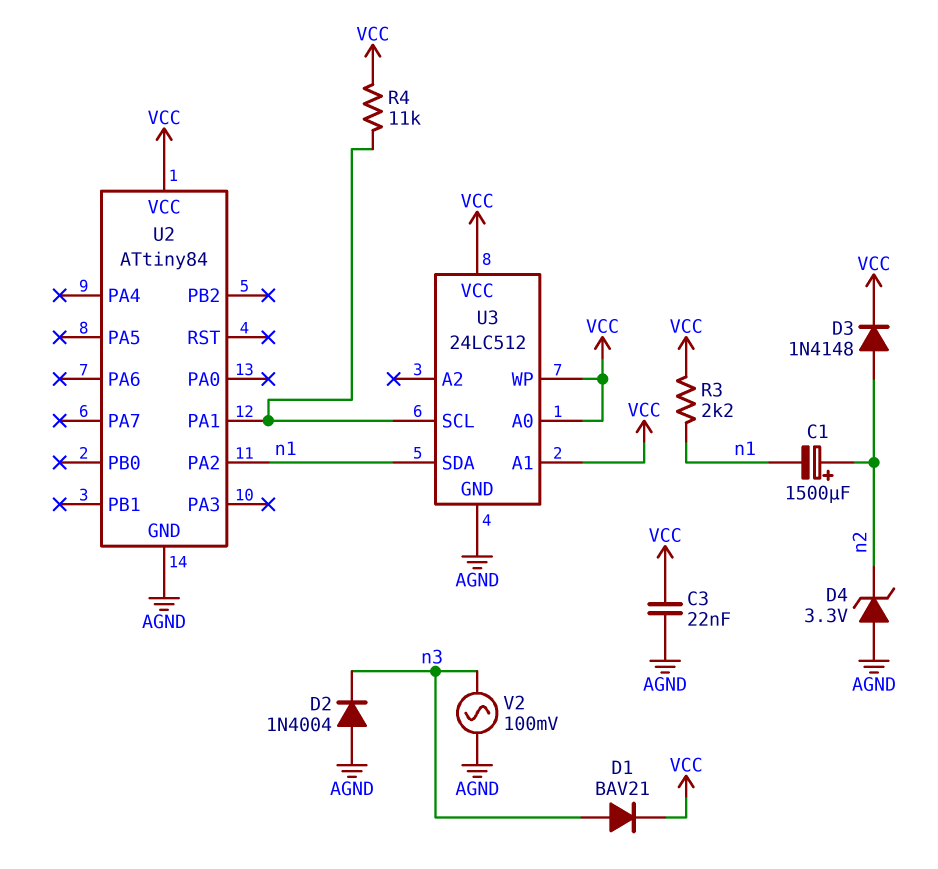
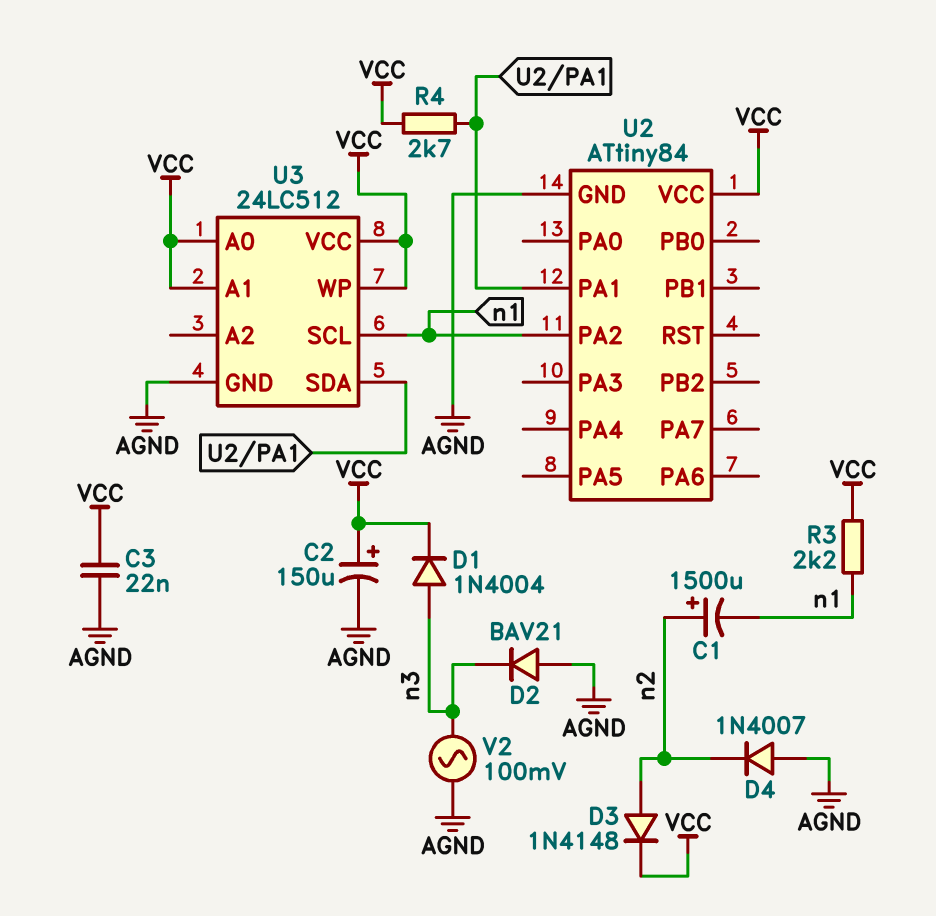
C2: none -> 150uF (plus VCC, minus AGND)
D1: diode BAV21 (A n3, K VCC) -> diode 1N4004 (A n3, K VCC)
D2: diode 1N4004 (A AGND, K n3) -> diode BAV21 (A AGND, K n3)
D4: zener 3.3V (A AGND, K n2) -> diode 1N4007 (A AGND, K n2)
R4: 11k (U2/PA1, VCC) -> 2.7k (U2/PA1, VCC)
U3 pin SCL: U2/PA1 -> n1
U3 pin SDA: n1 -> U2/PA1

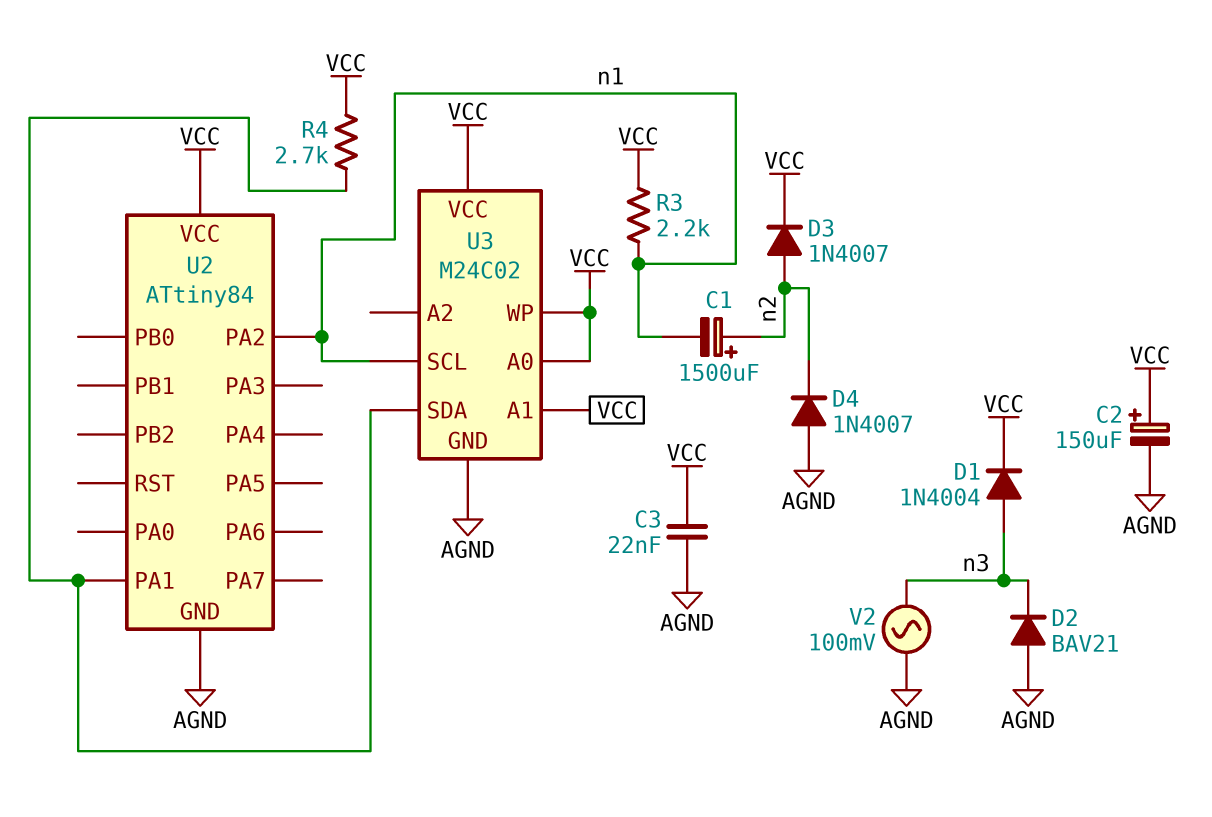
D3: diode 1N4148 (A n2, K VCC) -> diode 1N4007 (A n2, K VCC)
U3: 24LC512 -> M24C02

